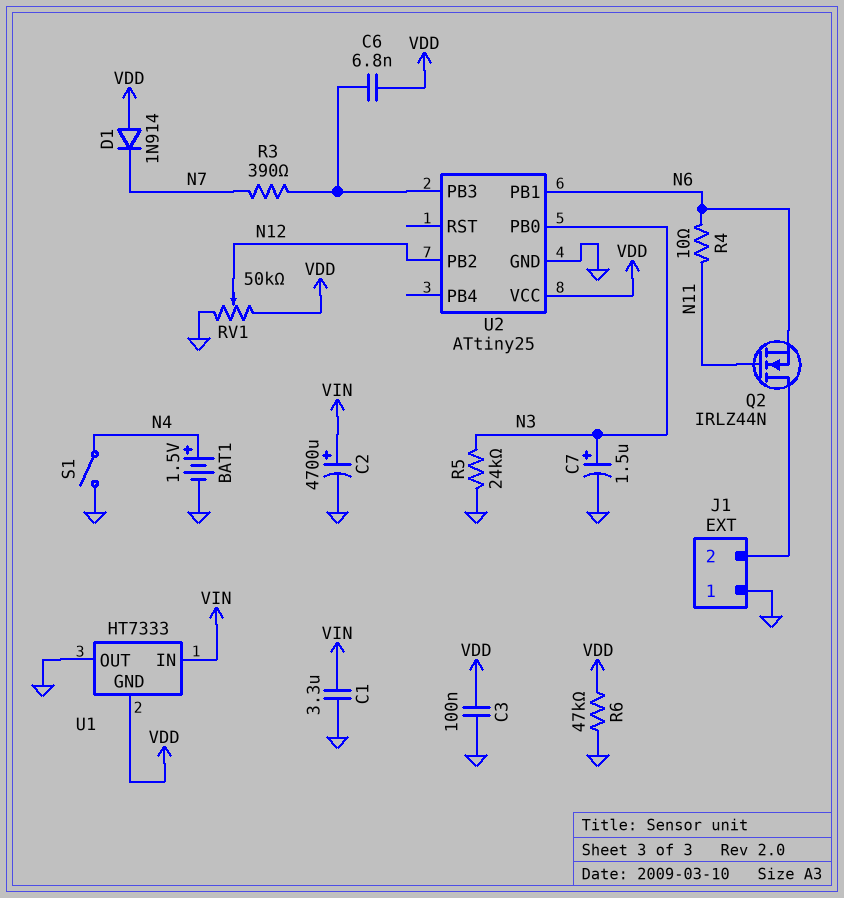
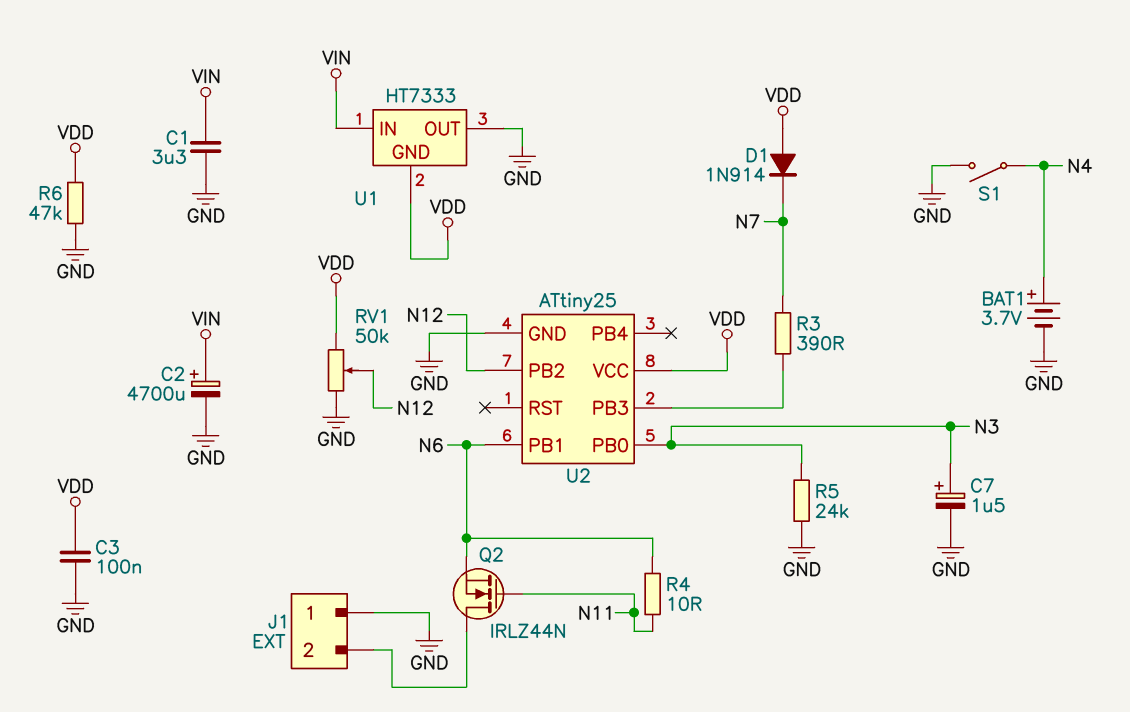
BAT1: 1.5V (plus N4, minus GND) -> 3.7V (plus N4, minus GND)
C6: 6.8nF (U2/PB3, VDD) -> none

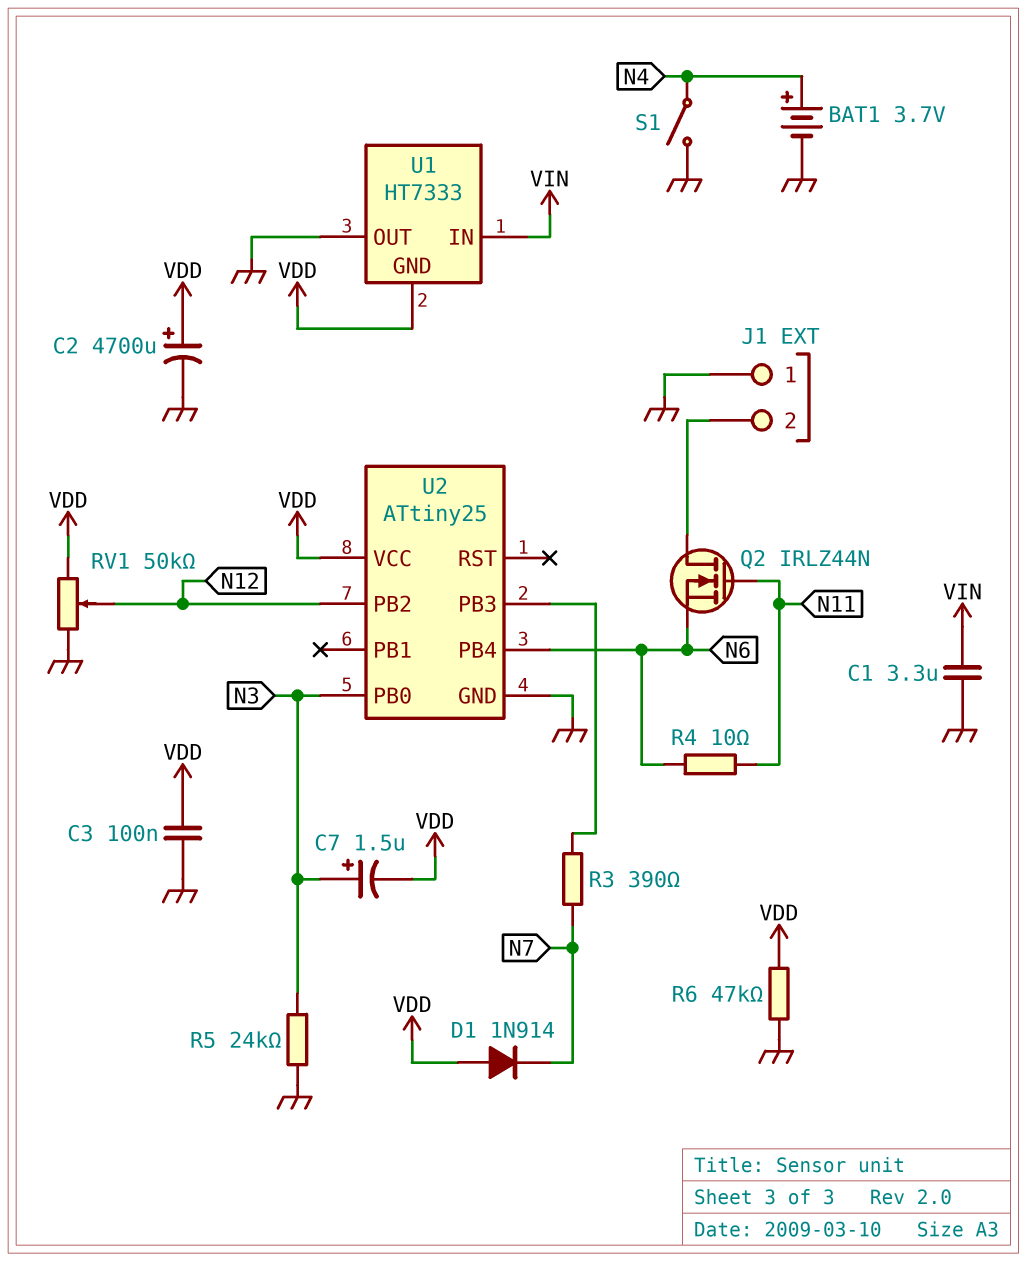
C2: 4700uF (plus VIN, minus GND) -> 4700uF (plus VDD, minus GND)
C7: 1.5uF (plus N3, minus GND) -> 1.5uF (plus N3, minus VDD)
U2 pin PB1: N6 -> none
U2 pin PB4: none -> N6

